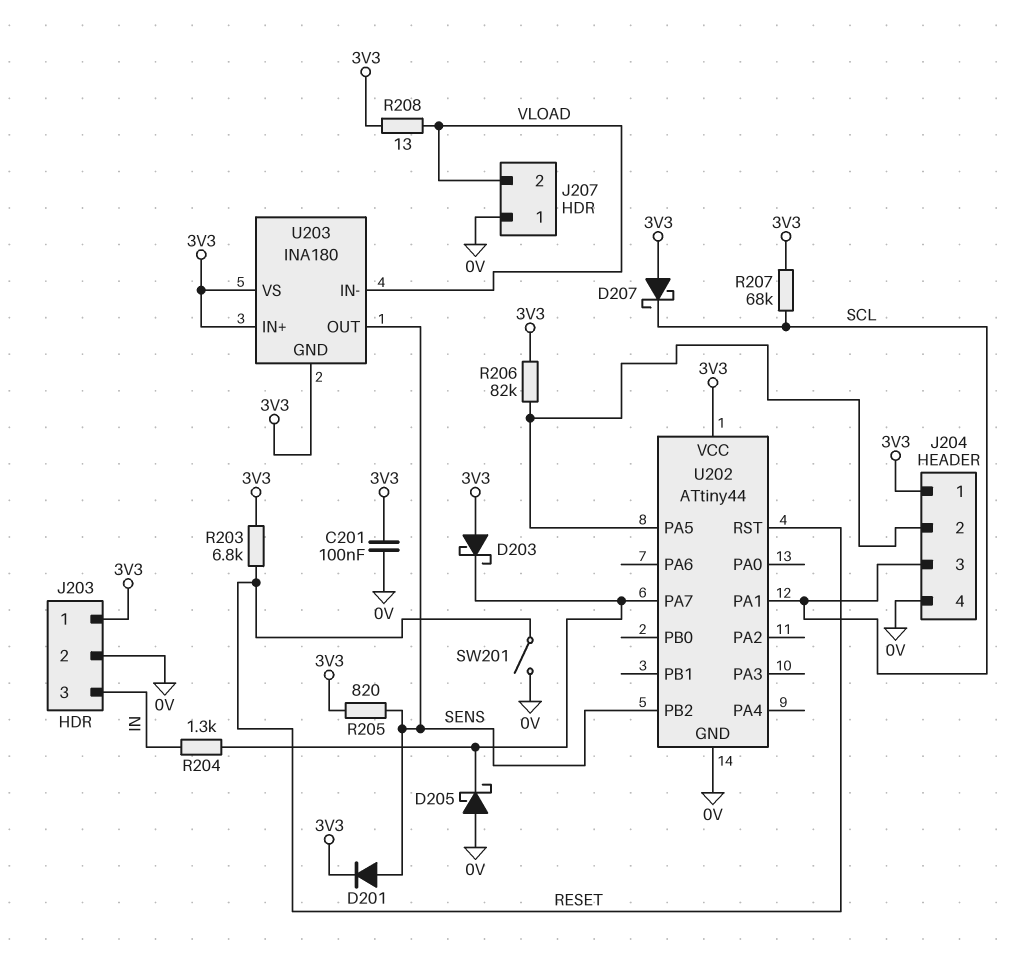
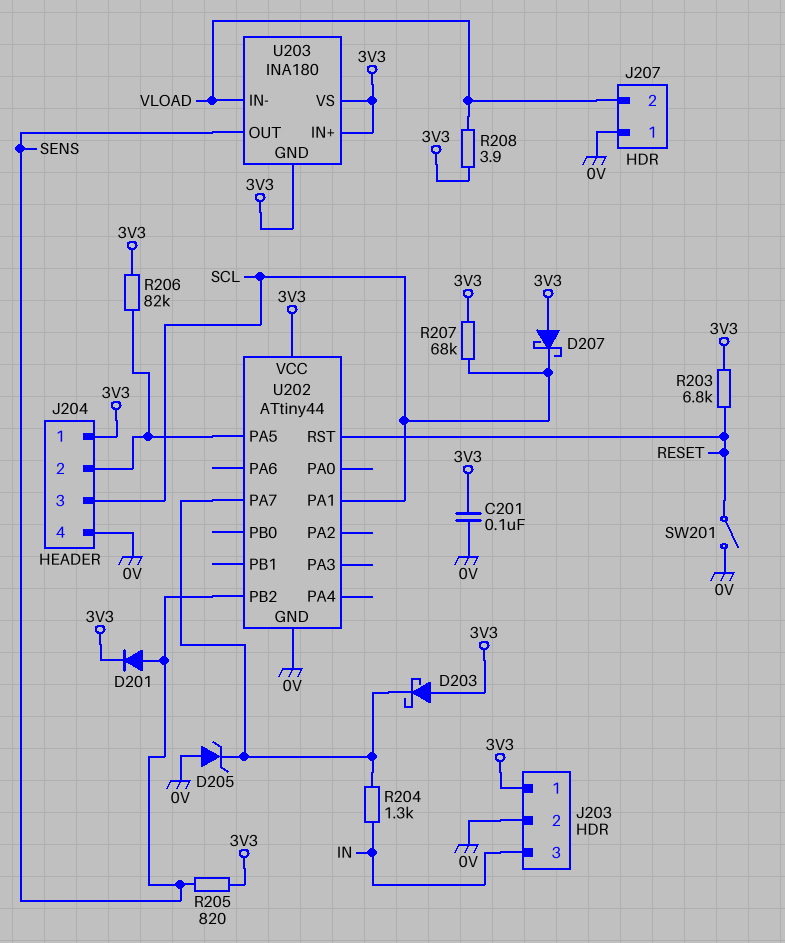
D205: schottky (A 0V, K U202/PA7) -> zener (A 0V, K U202/PA7)
R208: 13 (3V3, VLOAD) -> 3.9 (3V3, VLOAD)

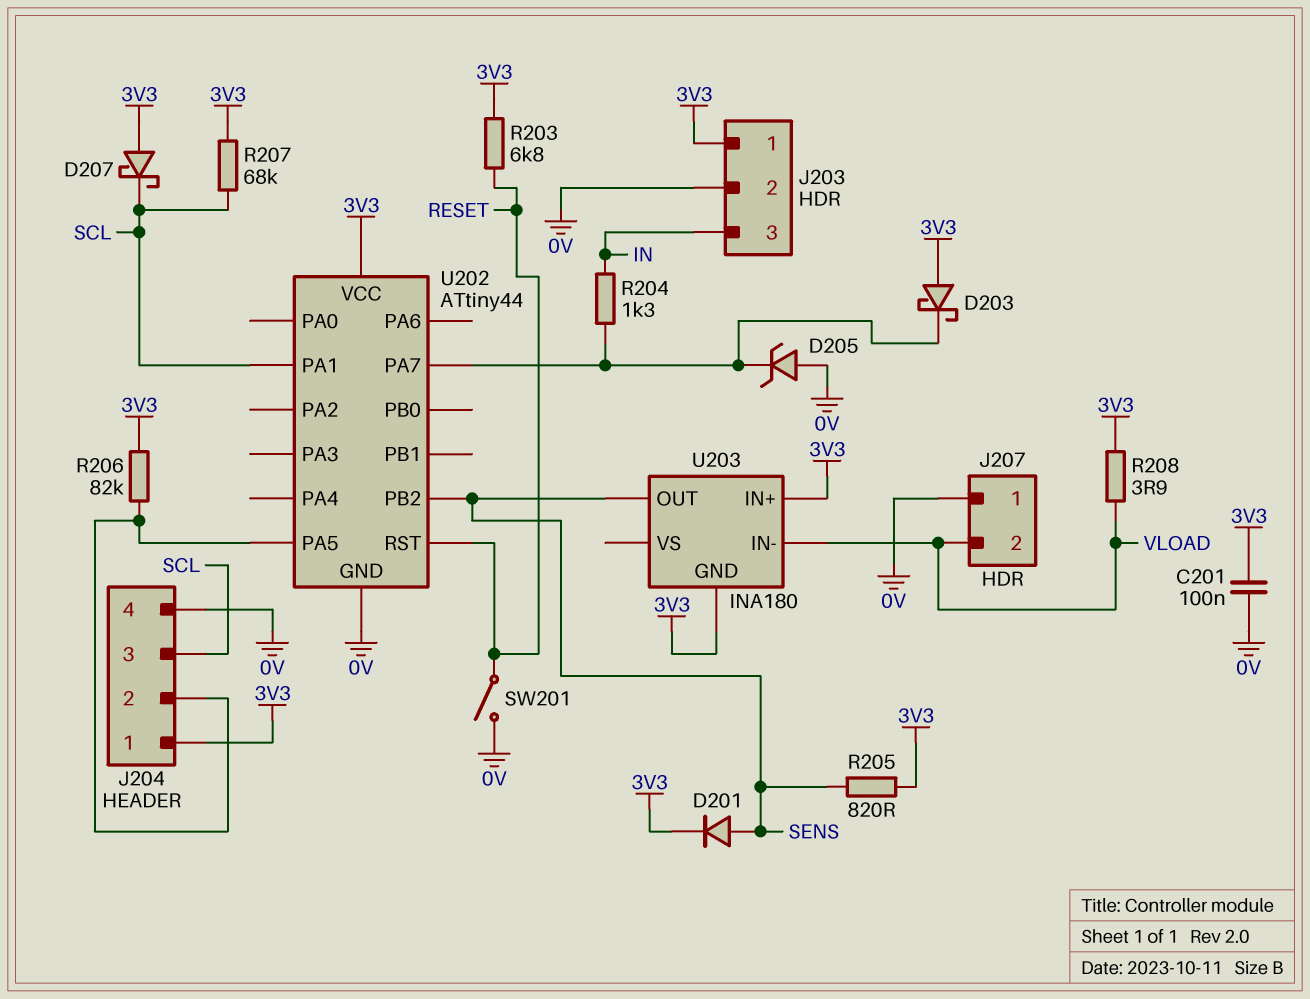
U203 pin VS: 3V3 -> none

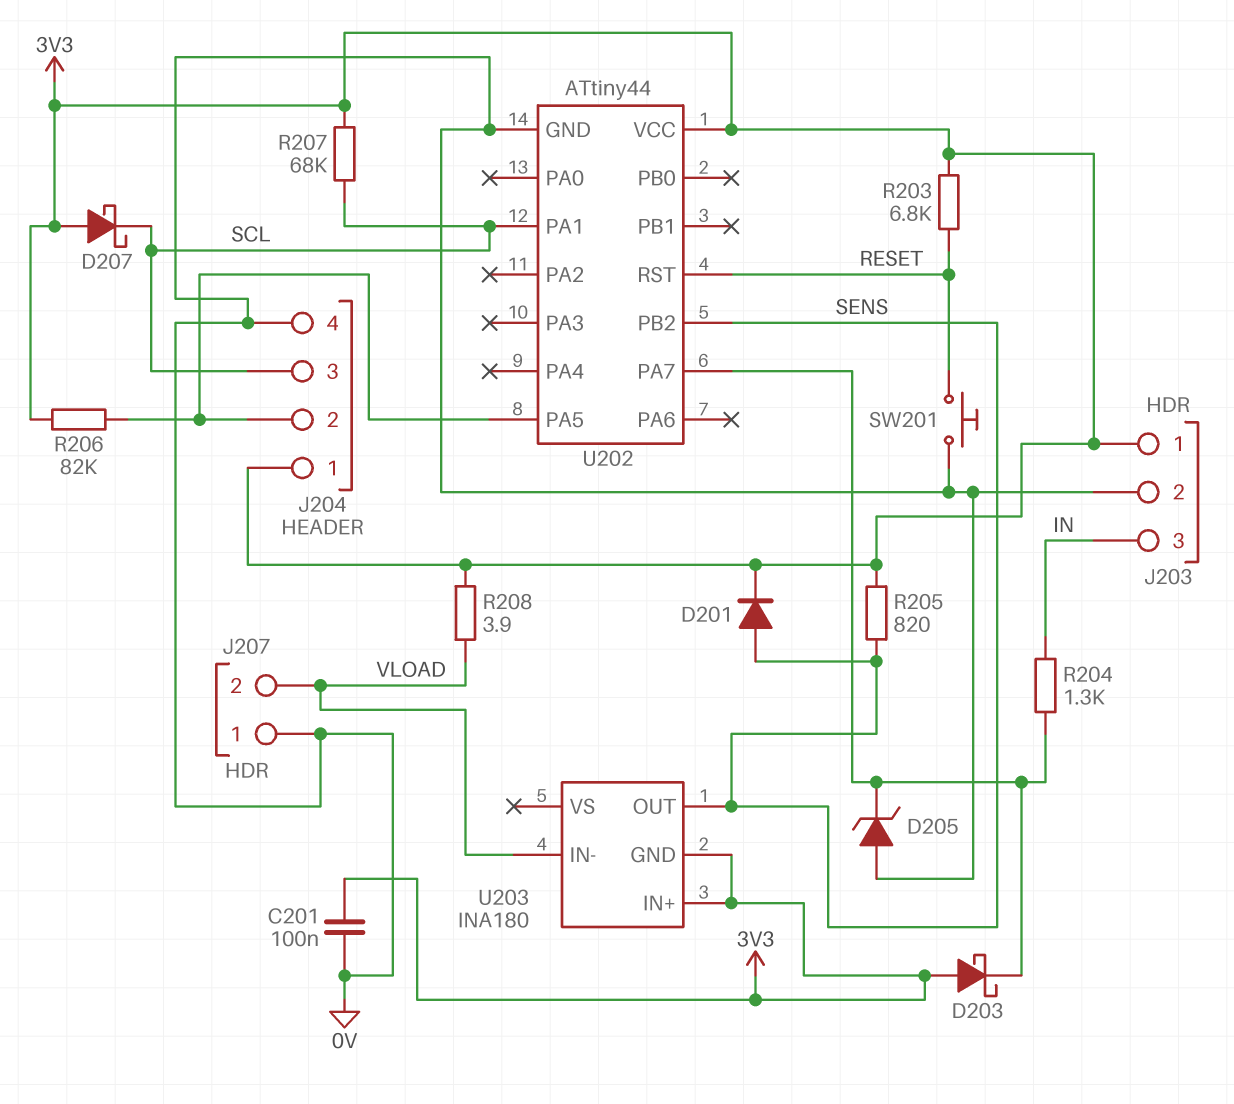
SW201: switch (0V, RESET) -> button (0V, RESET)

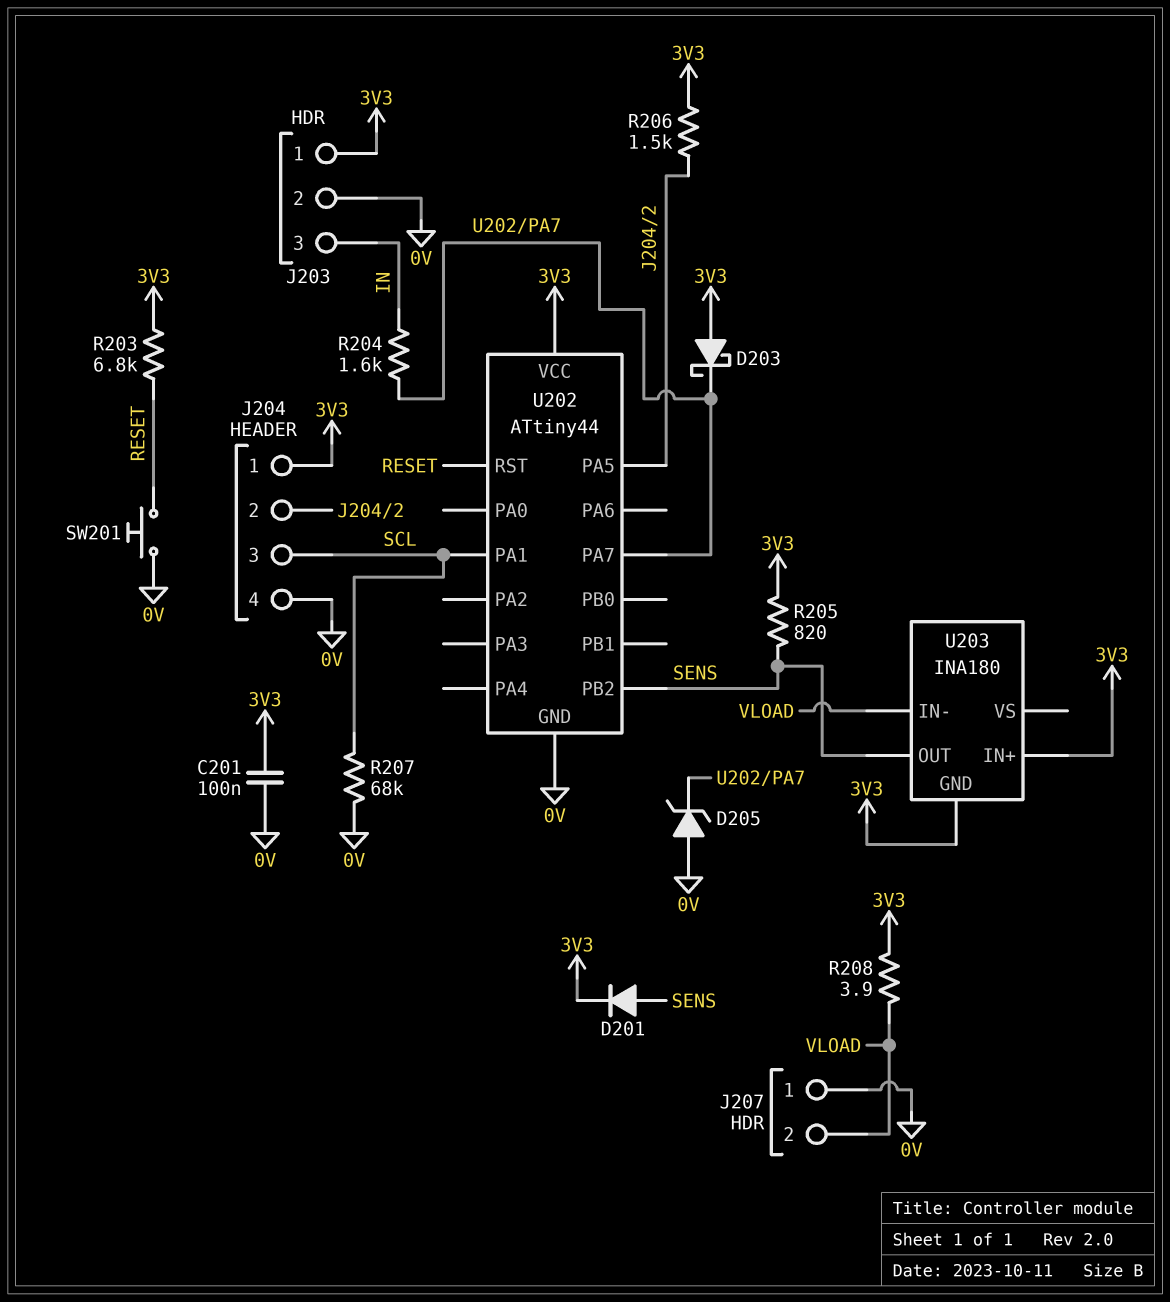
D207: schottky (A 3V3, K SCL) -> none
R204: 1.3k (IN, U202/PA7) -> 1.6k (IN, U202/PA7)
R206: 82k (3V3, J204/2) -> 1.5k (3V3, J204/2)
R207: 68k (3V3, SCL) -> 68k (0V, SCL)

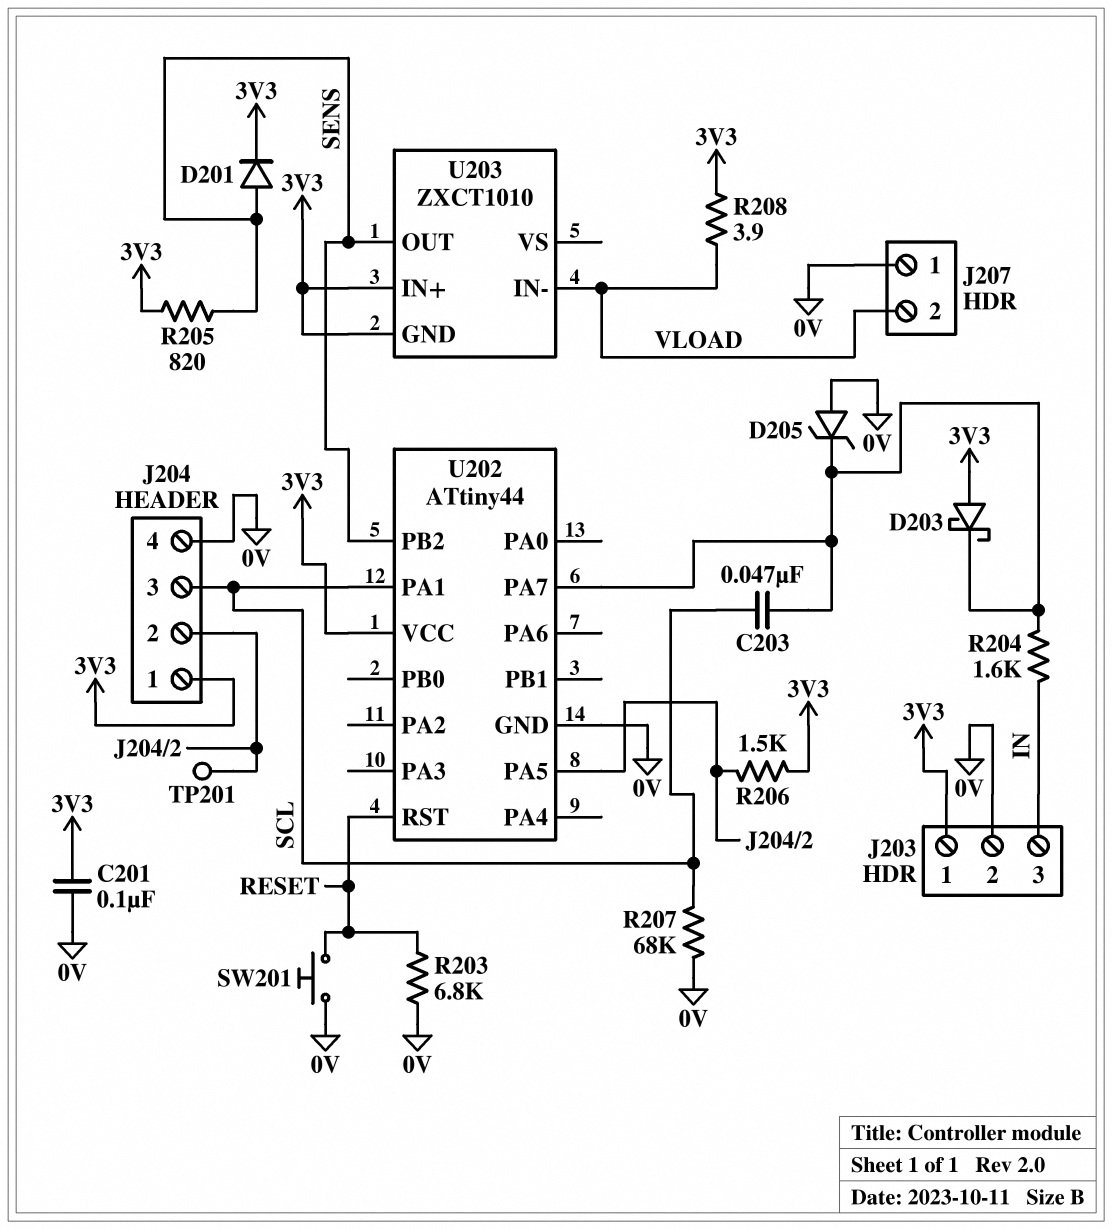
C203: none -> 47nF (SCL, U202/PA7)
R203: 6.8k (3V3, RESET) -> 6.8k (0V, RESET)
TP201: none -> test point (J204/2)
U203: INA180 -> ZXCT1010

